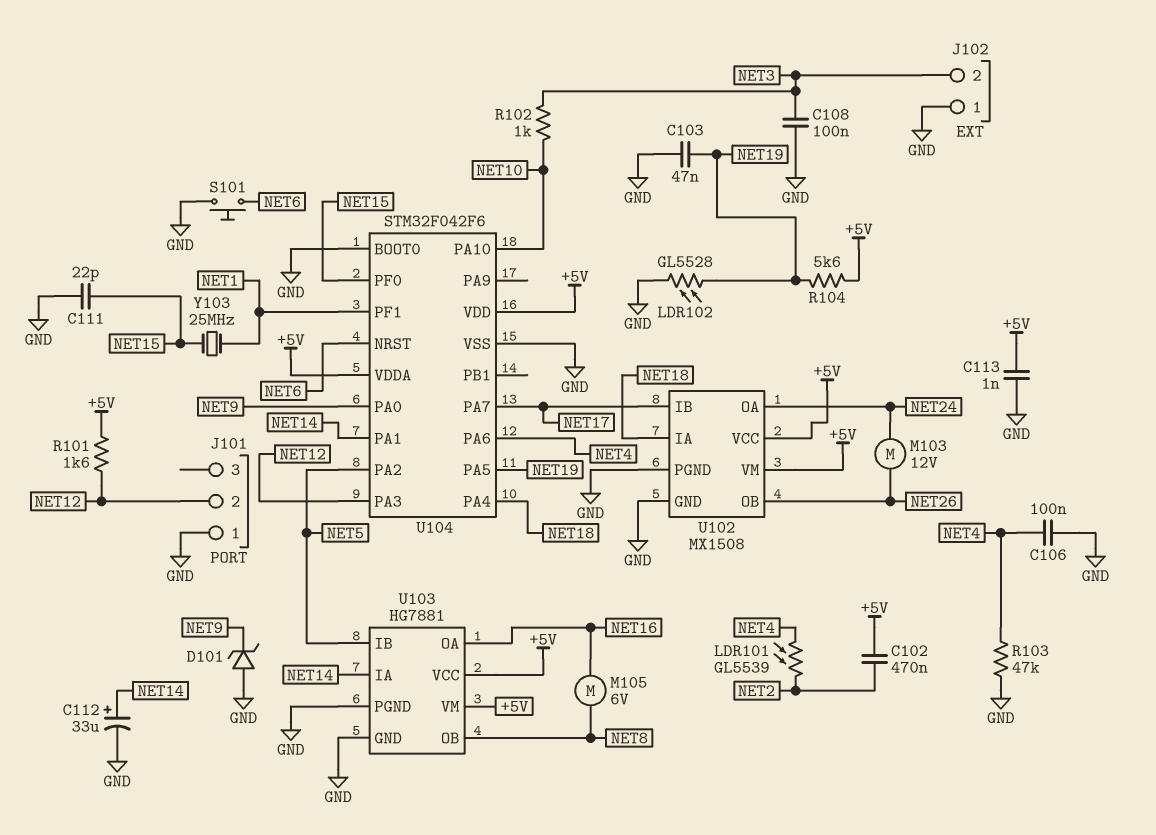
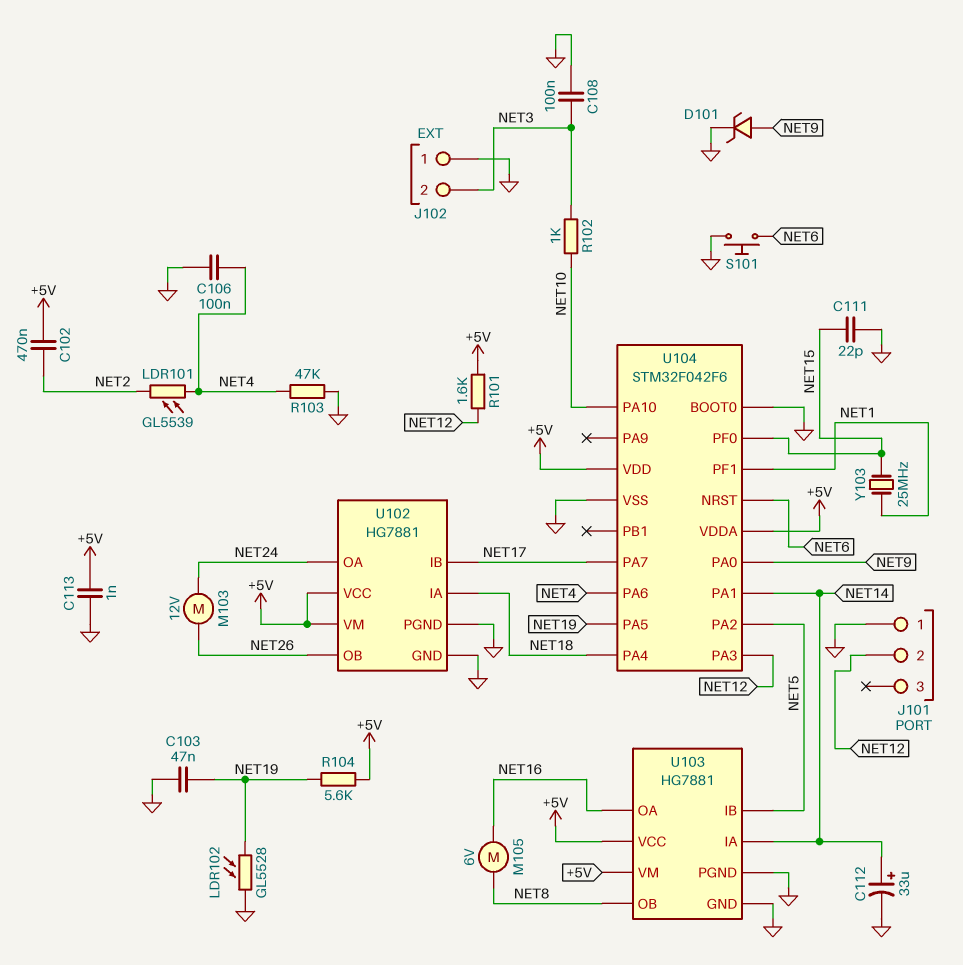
D101: zener (A GND, K NET9) -> zener (A NET9, K GND)
U102: MX1508 -> HG7881

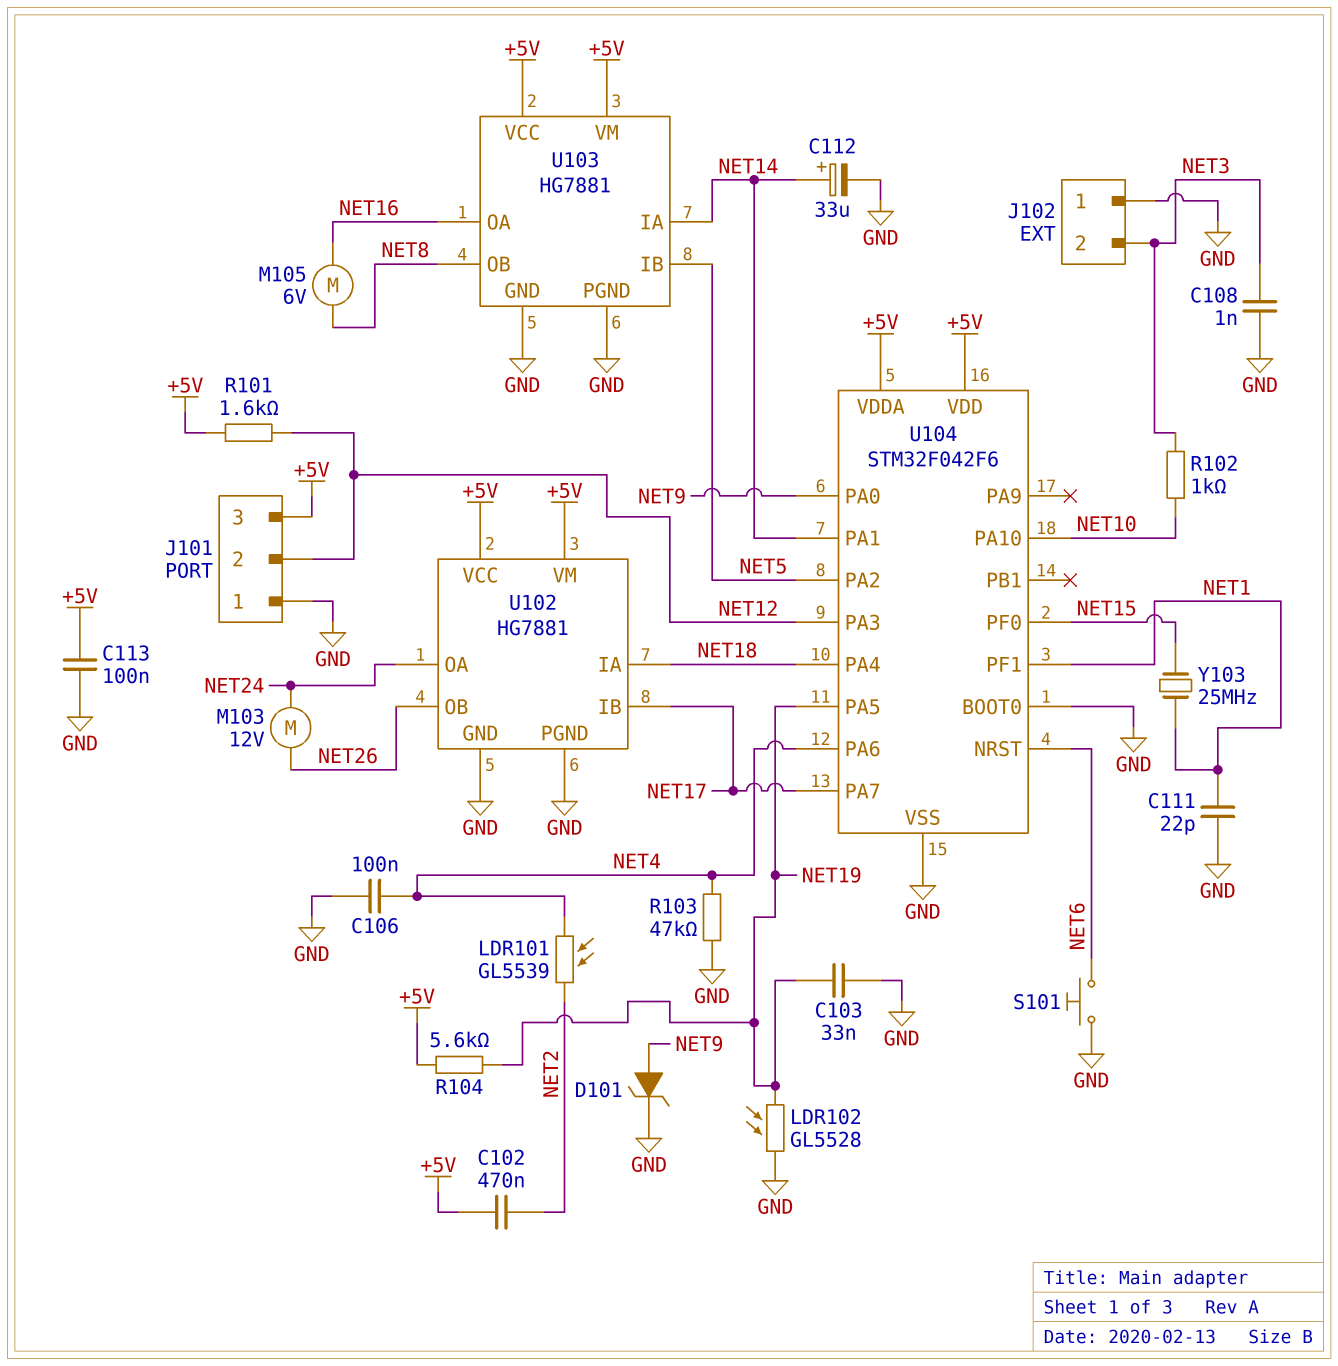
C103: 47nF (GND, NET19) -> 33nF (GND, NET19)
C108: 100nF (GND, NET3) -> 1nF (GND, NET3)
C111: 22pF (GND, NET15) -> 22pF (GND, NET1)
C113: 1nF (+5V, GND) -> 100nF (+5V, GND)
J101 pin 3: none -> +5V

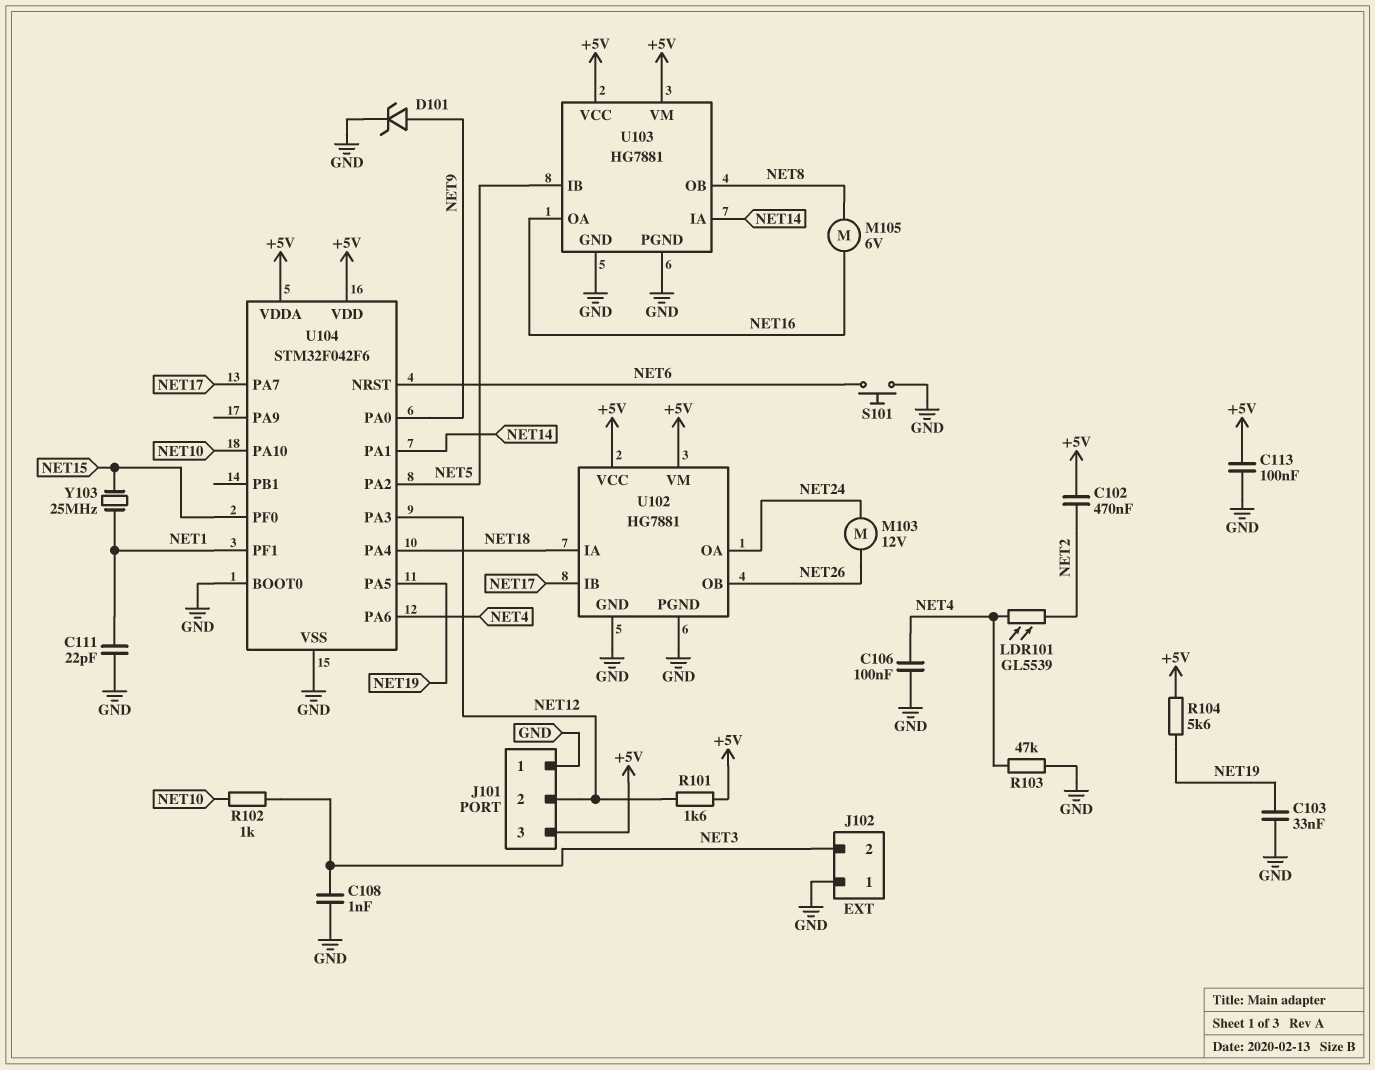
C112: 33uF (plus NET14, minus GND) -> none
LDR102: GL5528 (GND, NET19) -> none

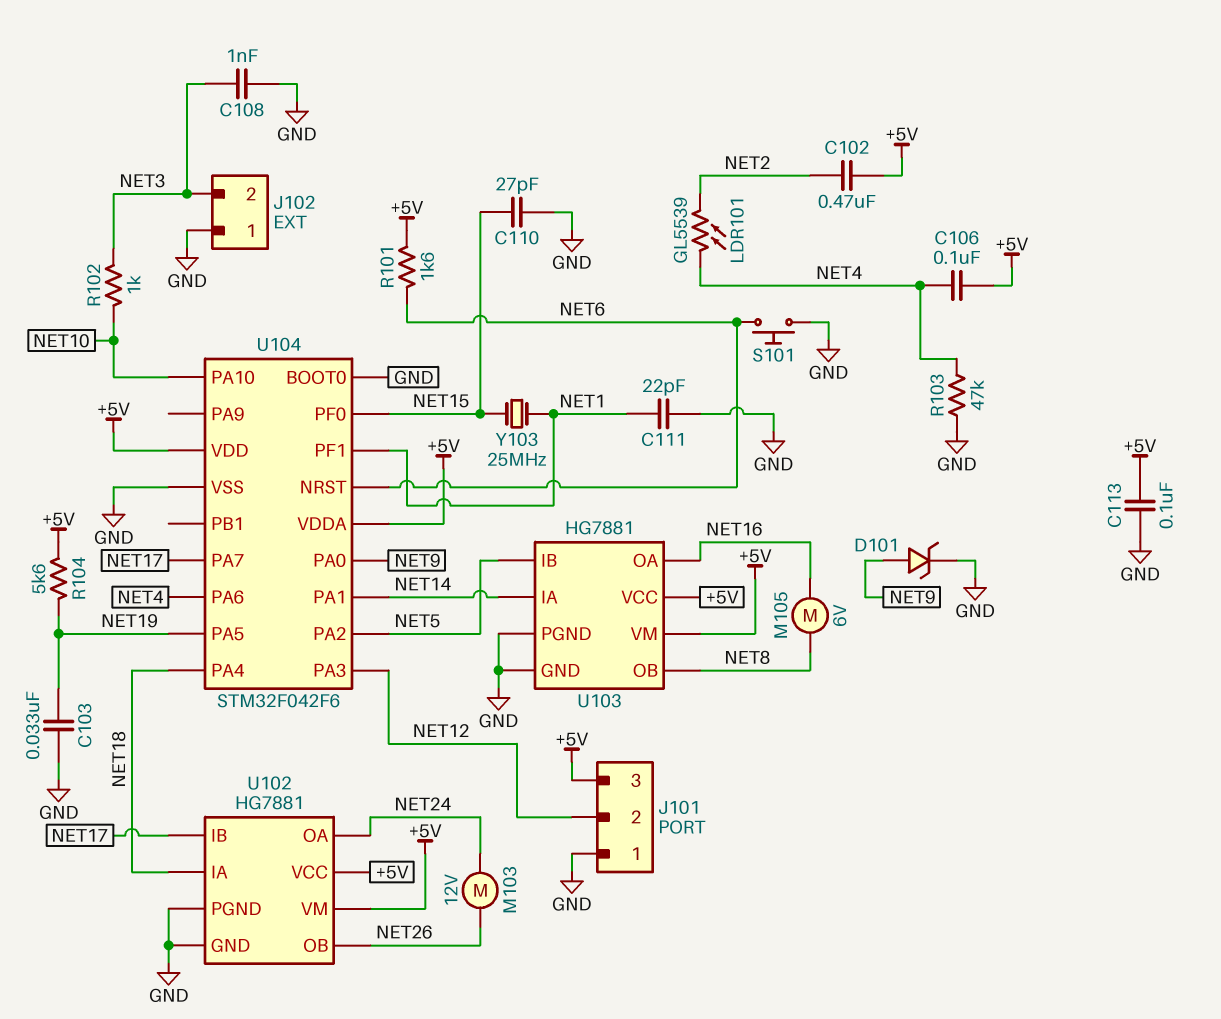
C106: 100nF (GND, NET4) -> 100nF (+5V, NET4)
C110: none -> 27pF (GND, NET15)
R101: 1.6k (+5V, NET12) -> 1.6k (+5V, NET6)

